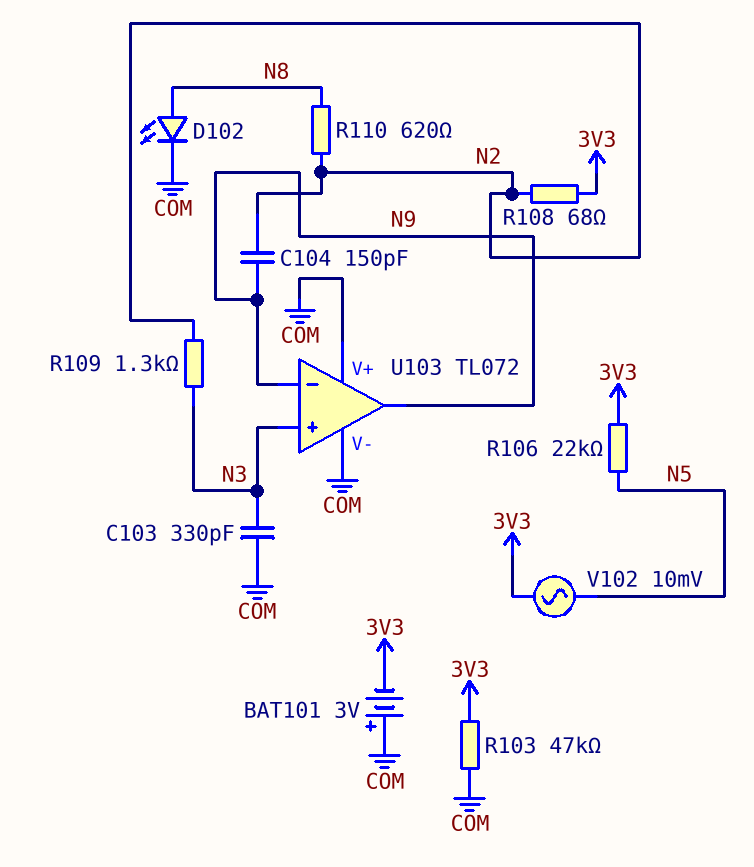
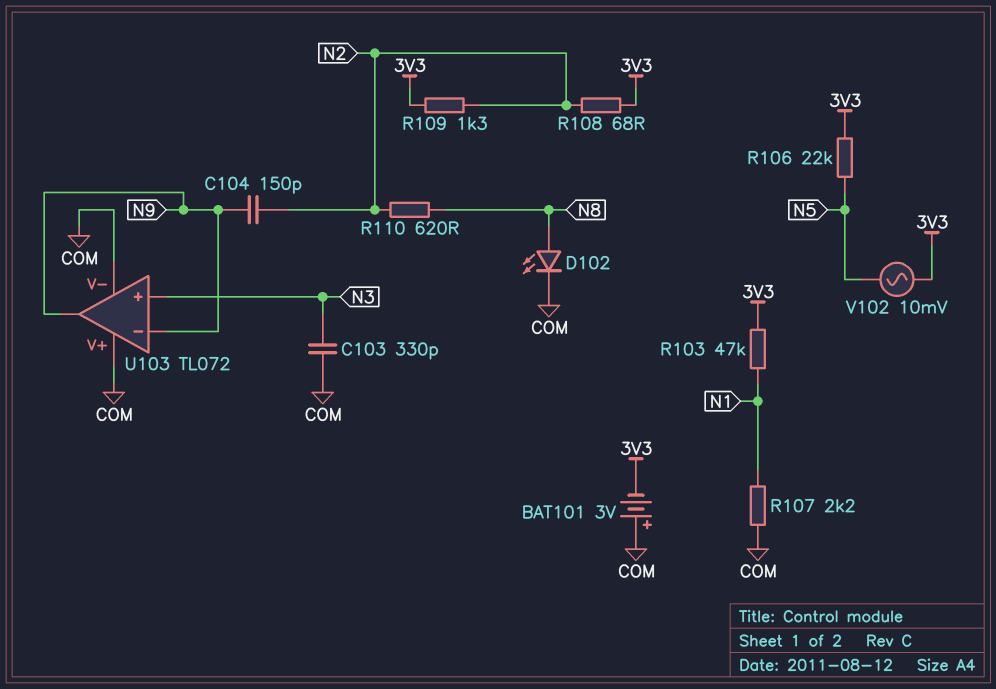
R103: 47k (3V3, COM) -> 47k (3V3, N1)
R107: none -> 2.2k (COM, N1)
R109: 1.3k (N2, N3) -> 1.3k (3V3, N2)

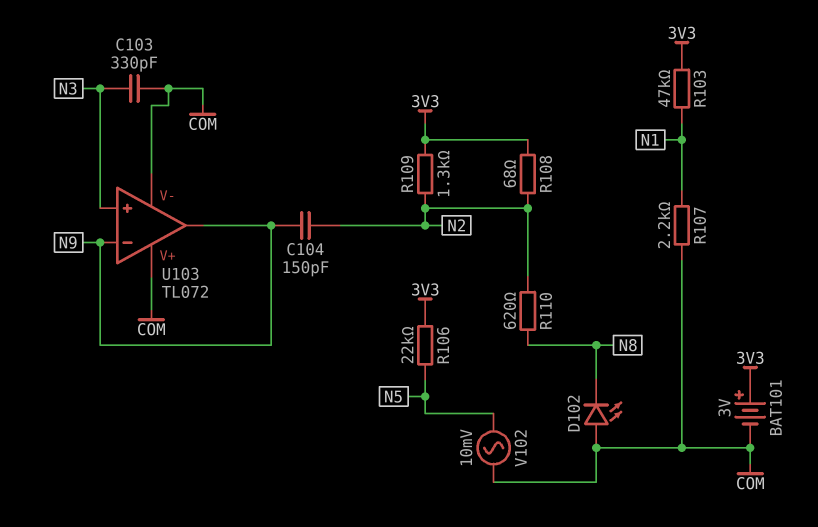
BAT101: 3V (plus COM, minus 3V3) -> 3V (plus 3V3, minus COM)
D102: LED (A N8, K COM) -> LED (A COM, K N8)
V102: AC 10mV (3V3, N5) -> AC 10mV (COM, N5)

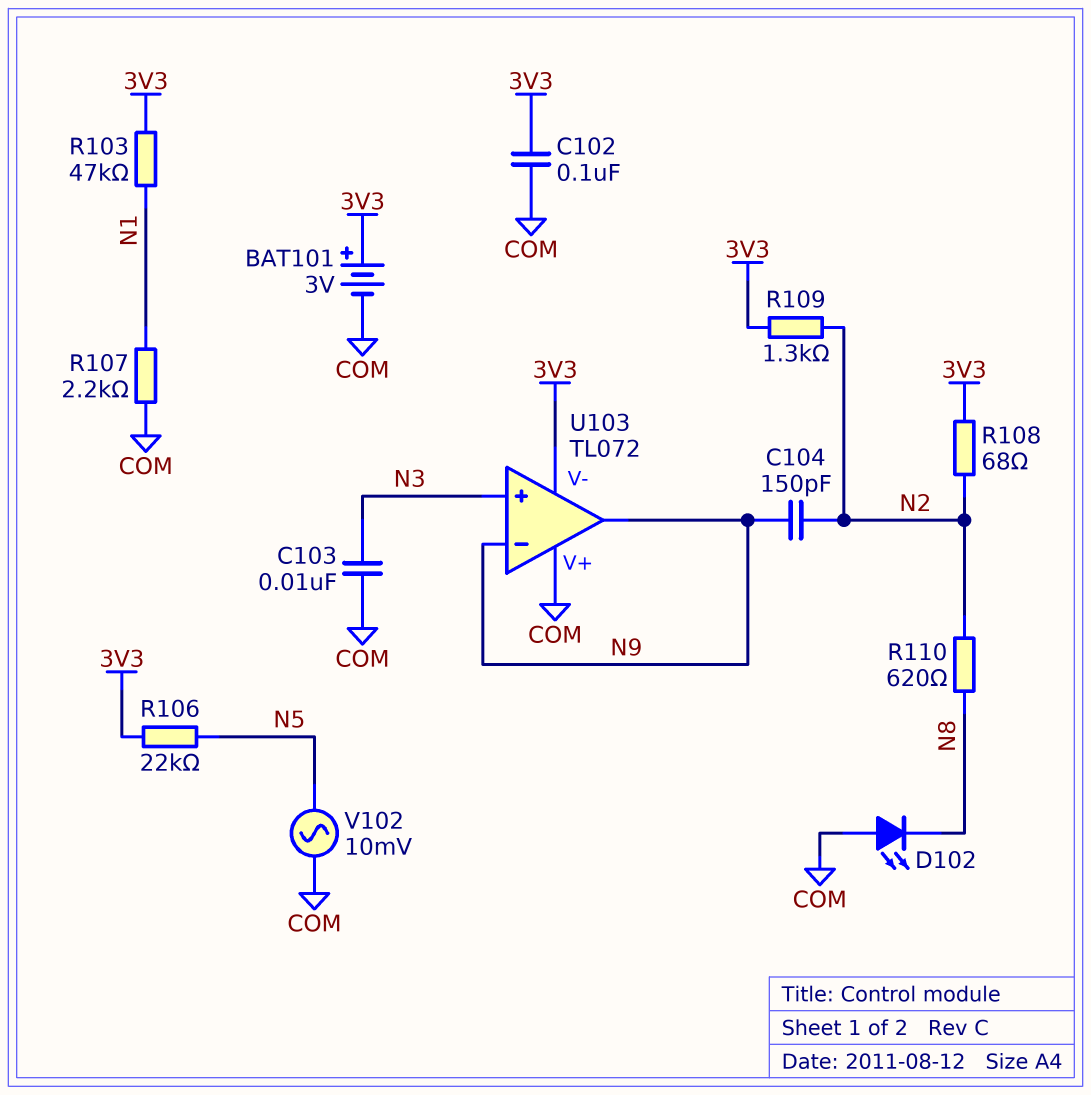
C102: none -> 100nF (3V3, COM)
C103: 330pF (COM, N3) -> 10nF (COM, N3)
U103 pin V-: COM -> 3V3

